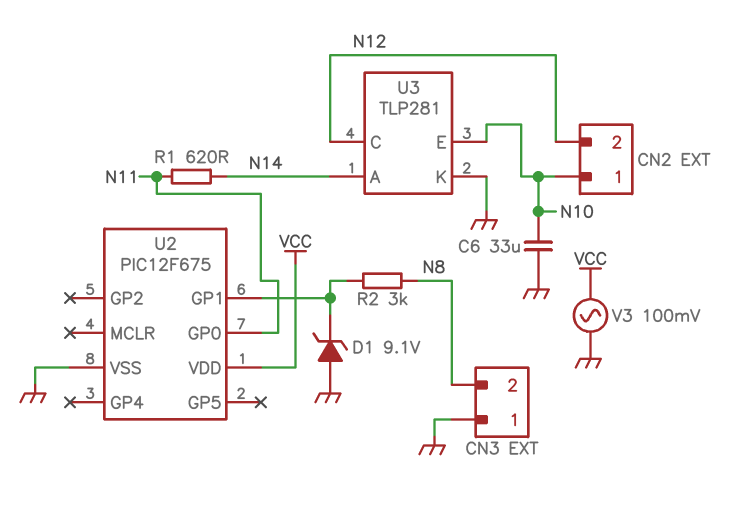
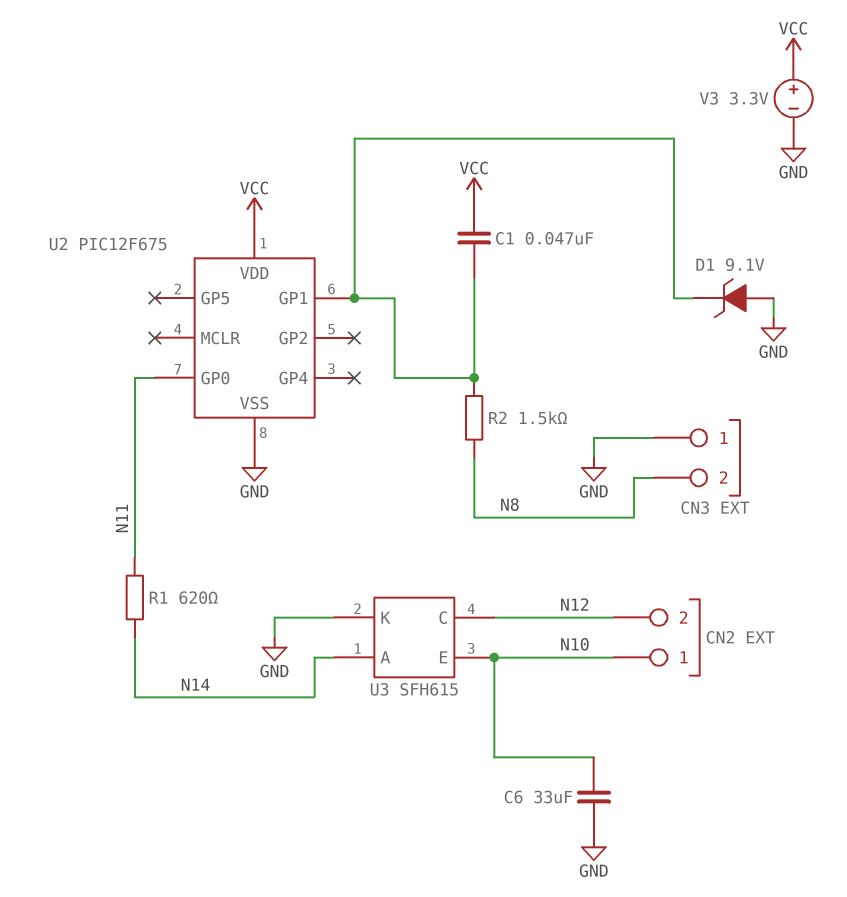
C1: none -> 47nF (U2/GP1, VCC)
R2: 3k (N8, U2/GP1) -> 1.5k (N8, U2/GP1)
U3: TLP281 -> SFH615
V3: AC 100mV (GND, VCC) -> 3.3V (plus VCC, minus GND)

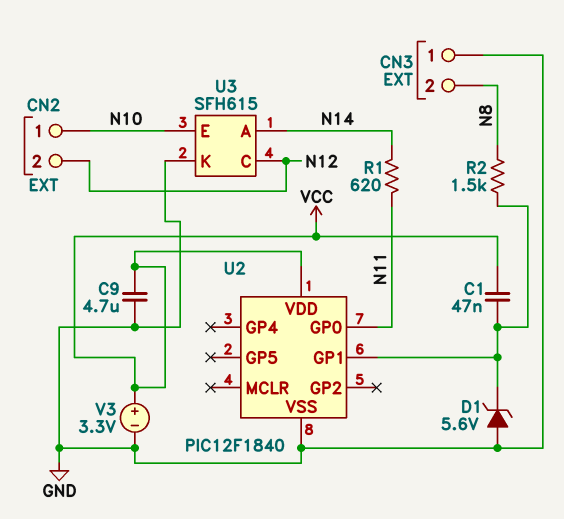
C6: 33uF (GND, N10) -> none
C9: none -> 4.7uF (GND, VCC)
D1: zener 9.1V (A GND, K U2/GP1) -> zener 5.6V (A GND, K U2/GP1)
U2: PIC12F675 -> PIC12F1840

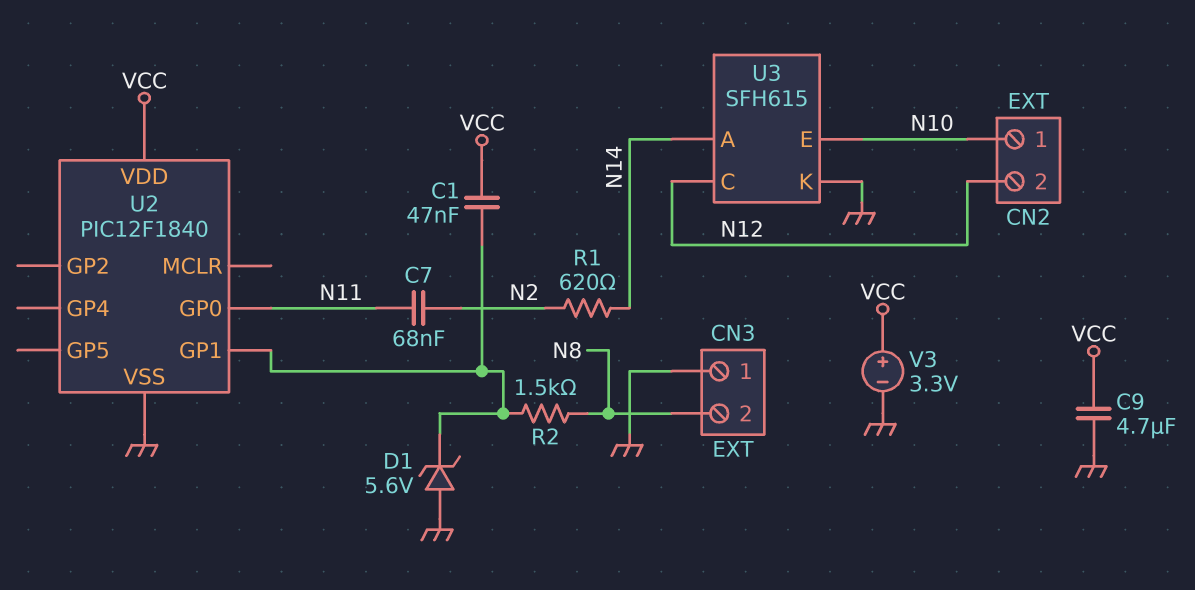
C7: none -> 68nF (N2, N11)
R1: 620 (N11, N14) -> 620 (N2, N14)

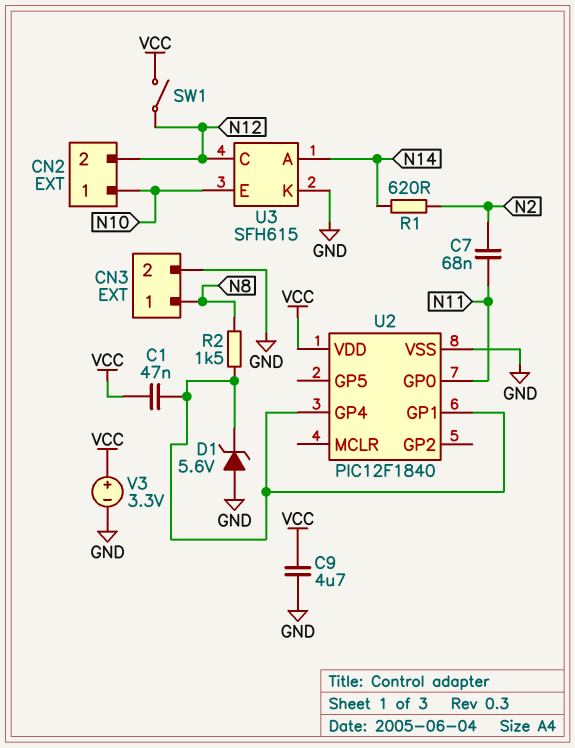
CN3 pin 1: GND -> N8
CN3 pin 2: N8 -> GND
SW1: none -> switch (N12, VCC)
U2 pin GP4: none -> U2/GP1

